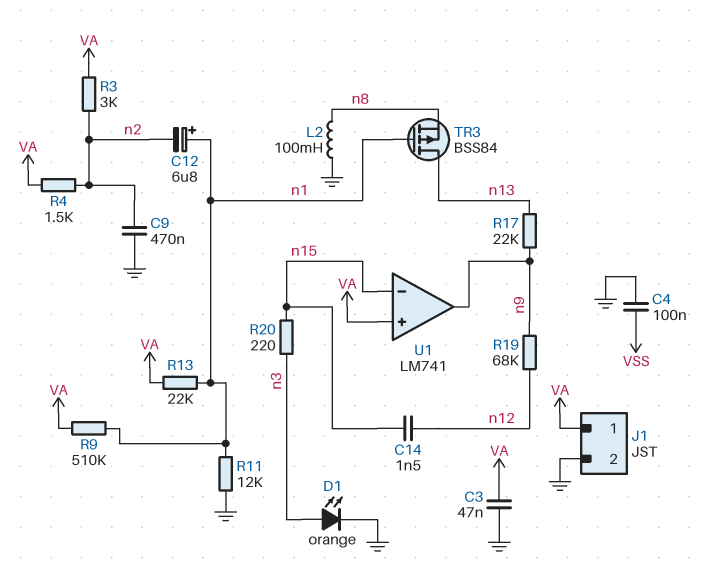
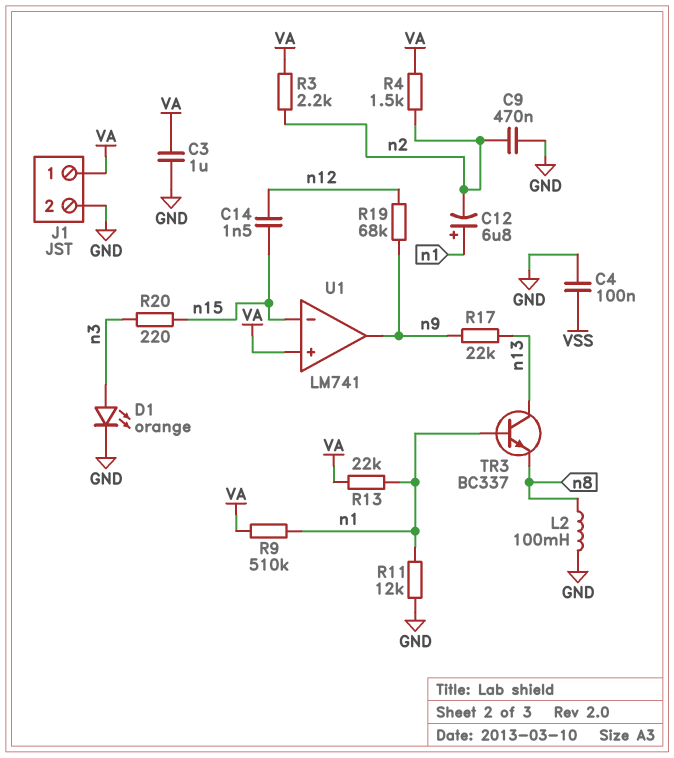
C3: 47nF (GND, VA) -> 1uF (GND, VA)
R3: 3k (VA, n2) -> 2.2k (VA, n2)
TR3: PMOS BSS84 (G n1, D n13, S n8) -> NPN BC337 (B n1, C n13, E n8)

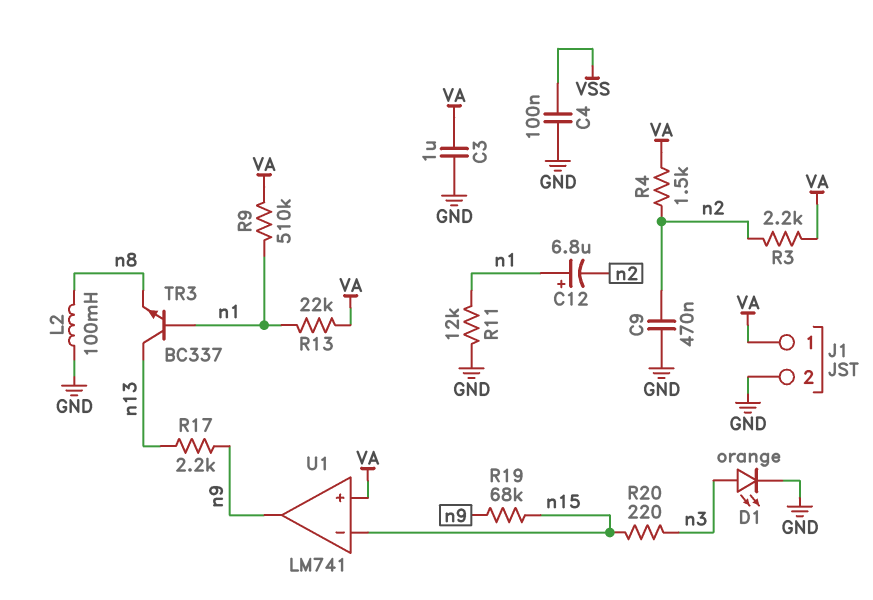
C14: 1.5nF (n12, n15) -> none
R17: 22k (n9, n13) -> 2.2k (n9, n13)
R19: 68k (n9, n12) -> 68k (n9, n15)

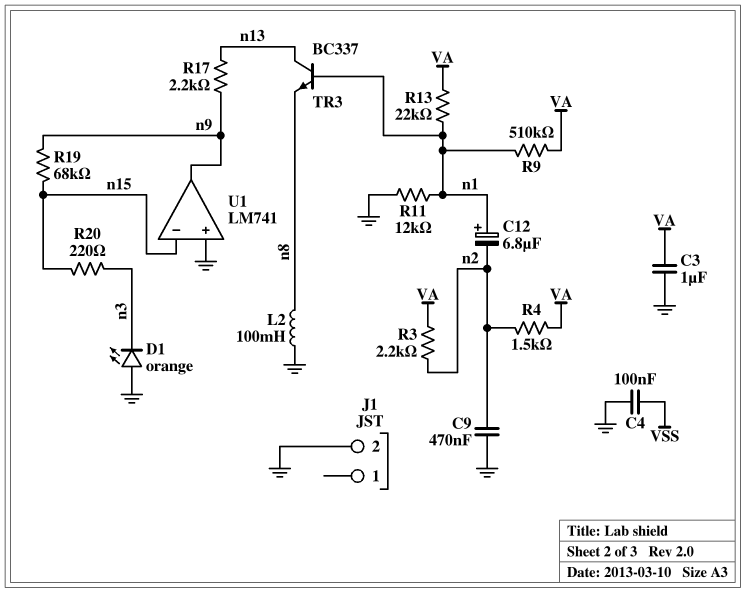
D1: LED orange (A n3, K GND) -> LED orange (A GND, K n3)
J1 pin 1: VA -> none
U1 pin in+: VA -> GND

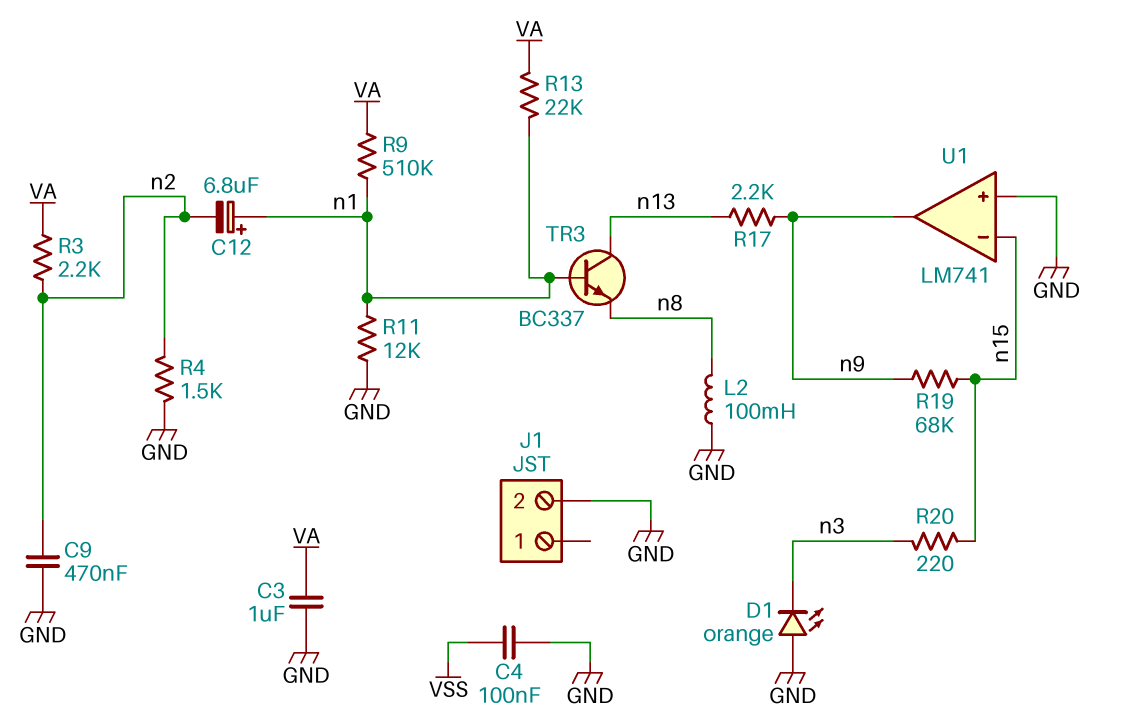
R4: 1.5k (VA, n2) -> 1.5k (GND, n2)

